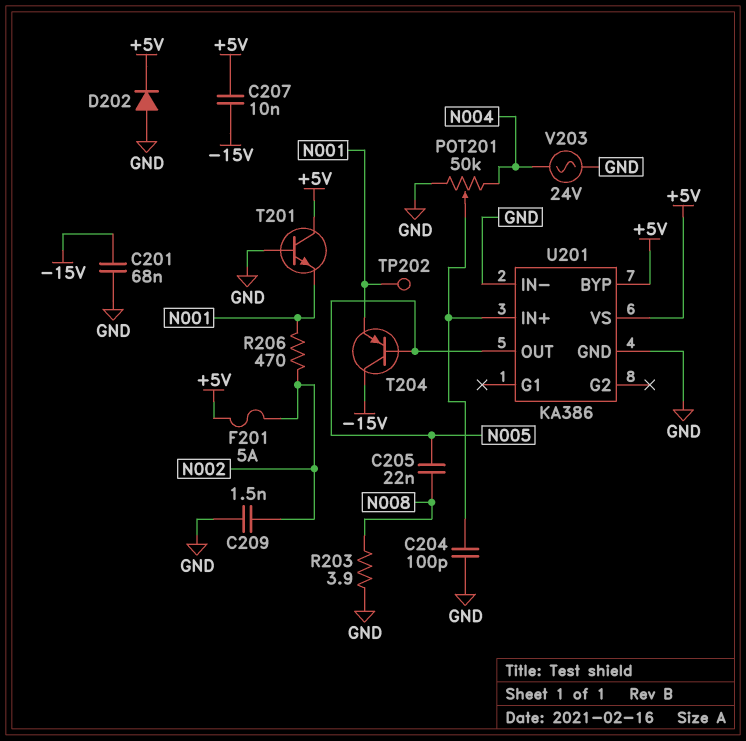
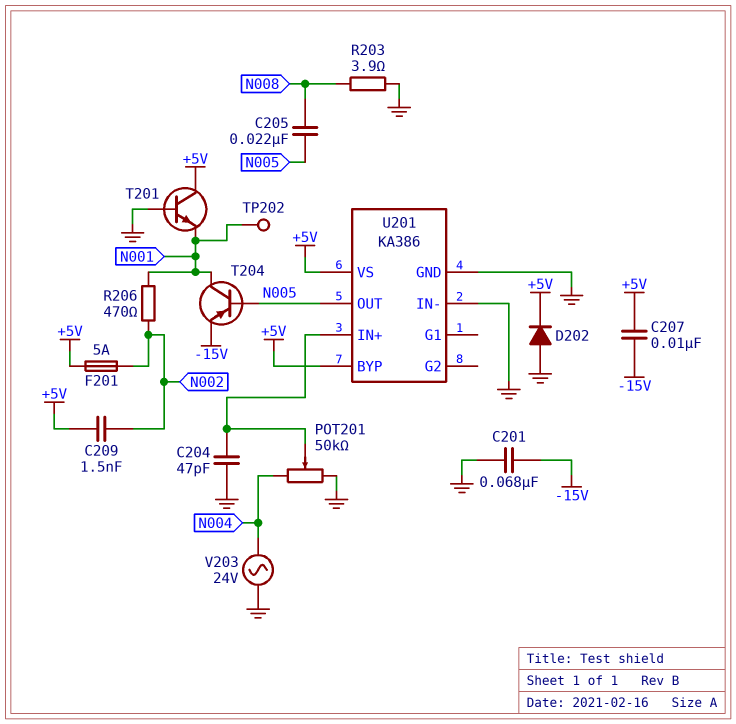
C204: 100pF (GND, U201/IN+) -> 47pF (GND, U201/IN+)
C209: 1.5nF (GND, N002) -> 1.5nF (+5V, N002)
T204: PNP (B N005, C -15V, E N001) -> PNP (B N005, C N001, E -15V)

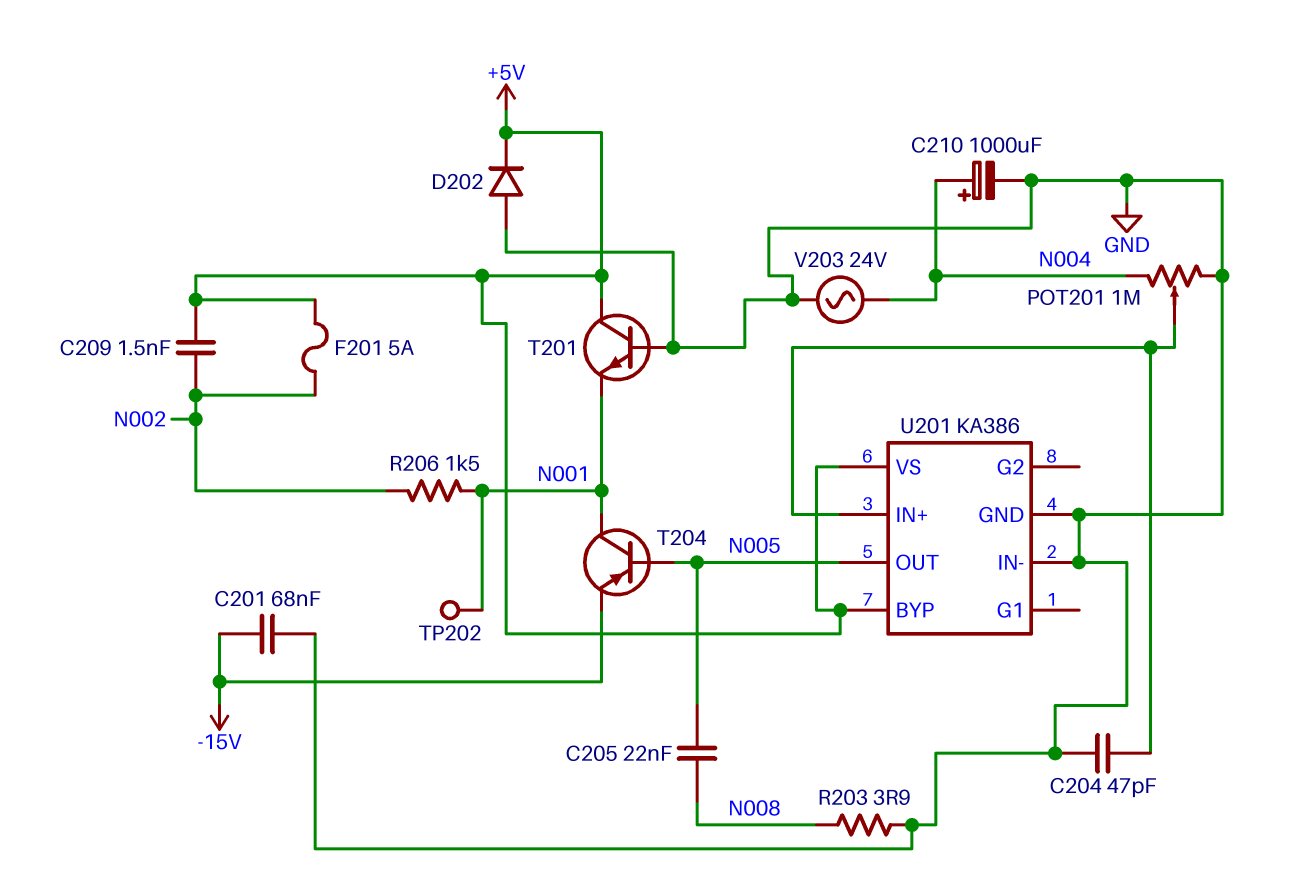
C207: 10nF (+5V, -15V) -> none
C210: none -> 1000uF (plus N004, minus GND)
POT201: 50k (GND, N004, wiper U201/IN+) -> 1M (GND, N004, wiper U201/IN+)
R206: 470 (N001, N002) -> 1.5k (N001, N002)

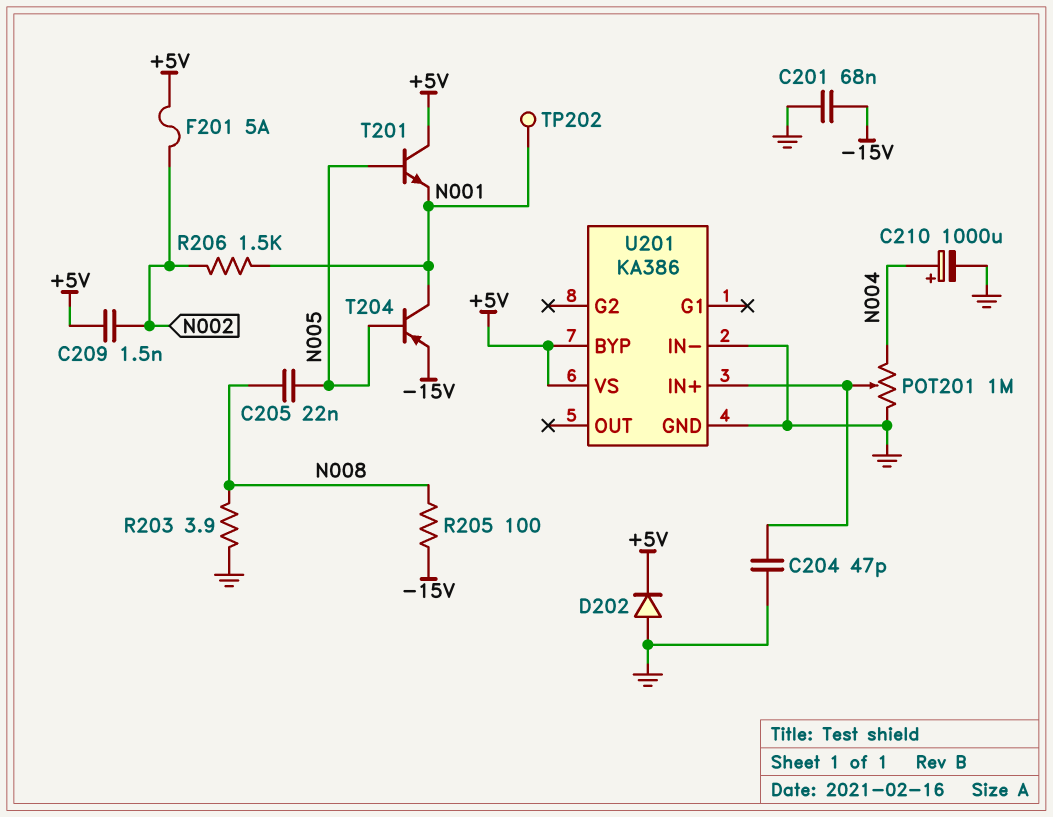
R205: none -> 100 (-15V, N008)
T201: NPN (B GND, C +5V, E N001) -> NPN (B N005, C +5V, E N001)
U201 pin OUT: N005 -> none
V203: AC 24V (GND, N004) -> none

